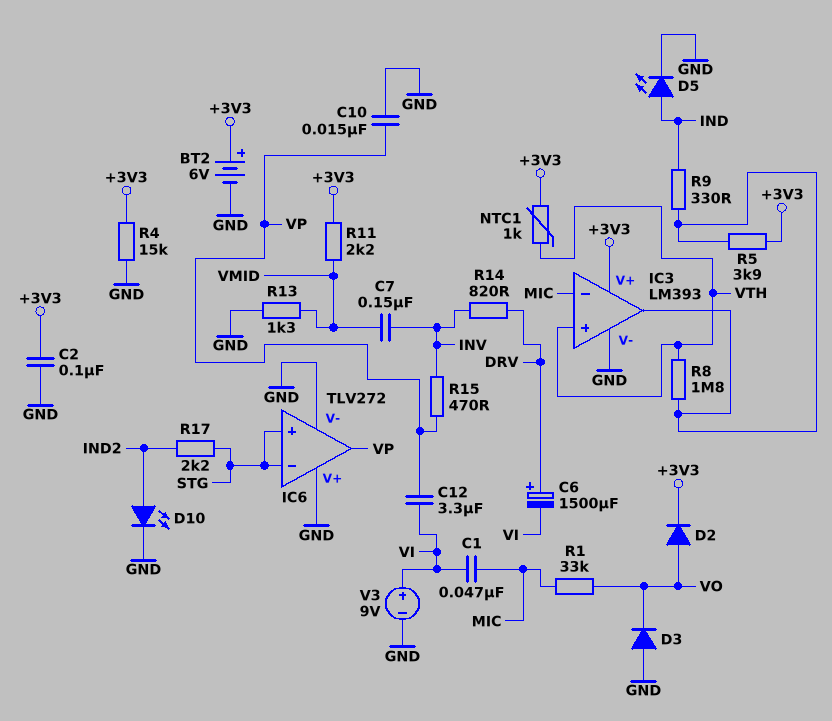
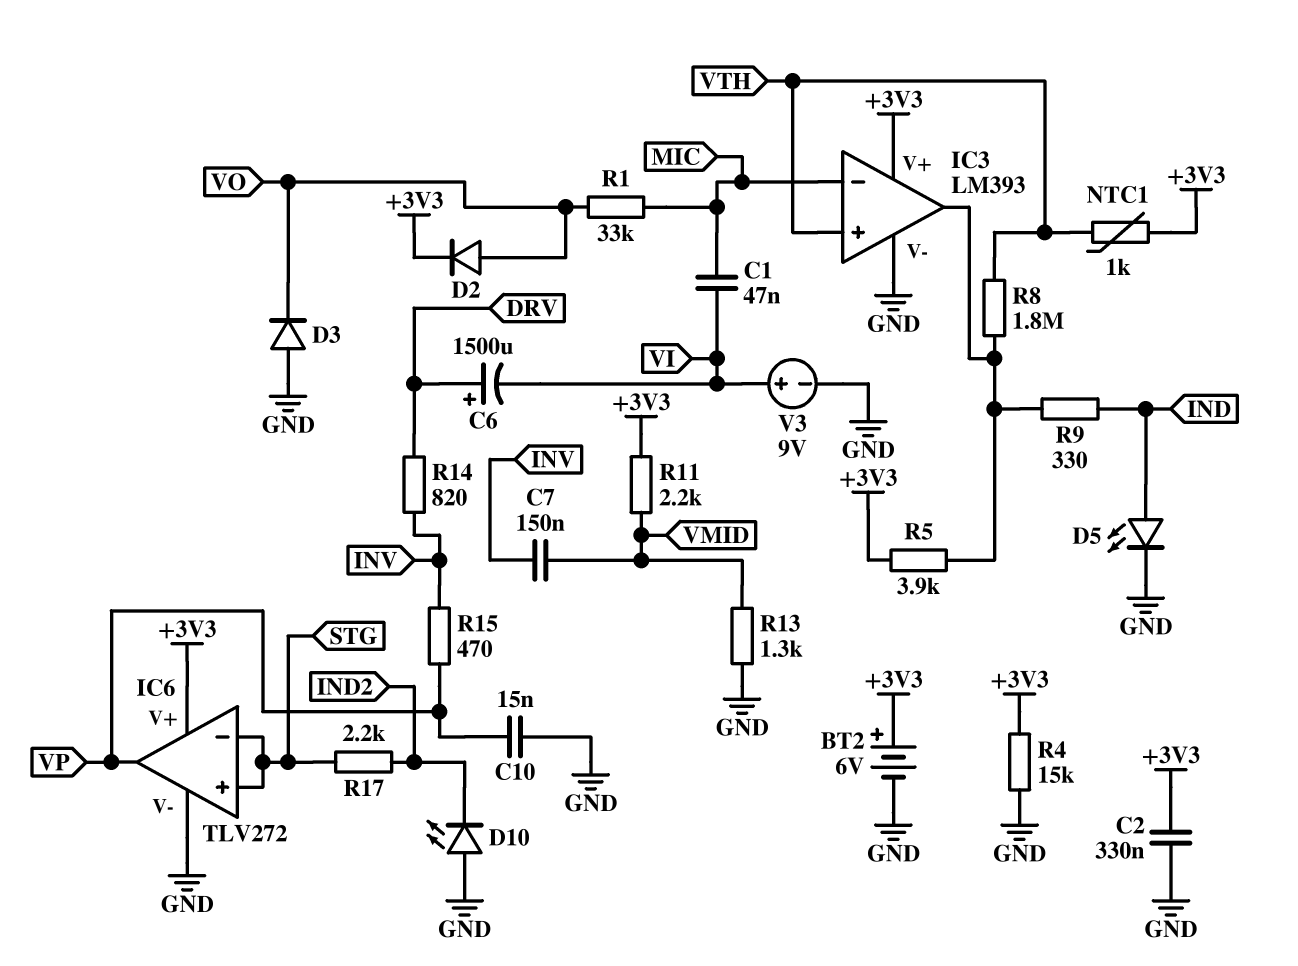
C2: 100nF (+3V3, GND) -> 330nF (+3V3, GND)
C12: 3.3uF (VI, VP) -> none
D10: LED (A IND2, K GND) -> LED (A GND, K IND2)
IC6 pin V+: GND -> +3V3

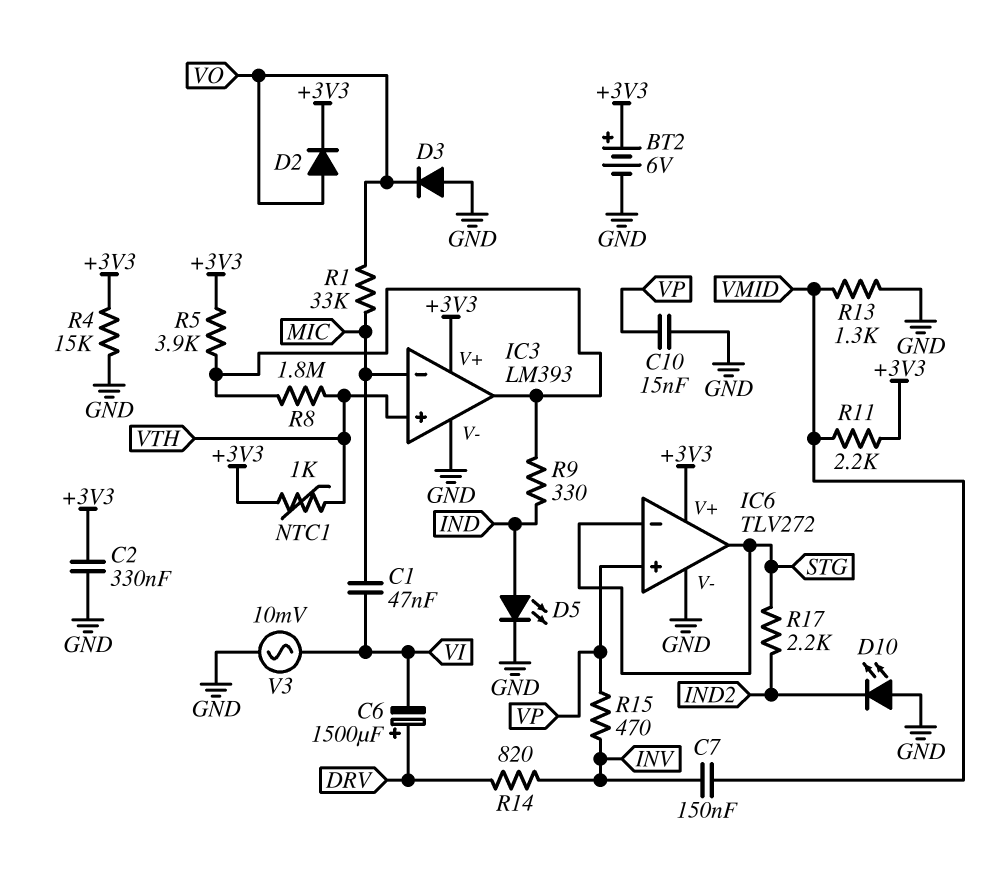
IC6 pin in+: STG -> VP
IC6 pin out: VP -> STG
V3: 9V (plus VI, minus GND) -> AC 10mV (GND, VI)

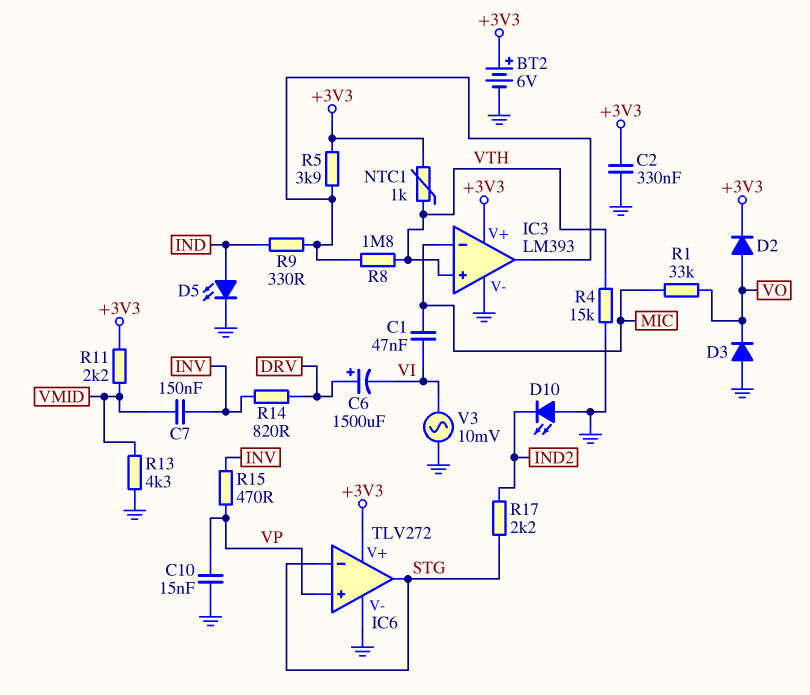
R4: 15k (+3V3, GND) -> 15k (GND, VTH)
R13: 1.3k (GND, VMID) -> 4.3k (GND, VMID)

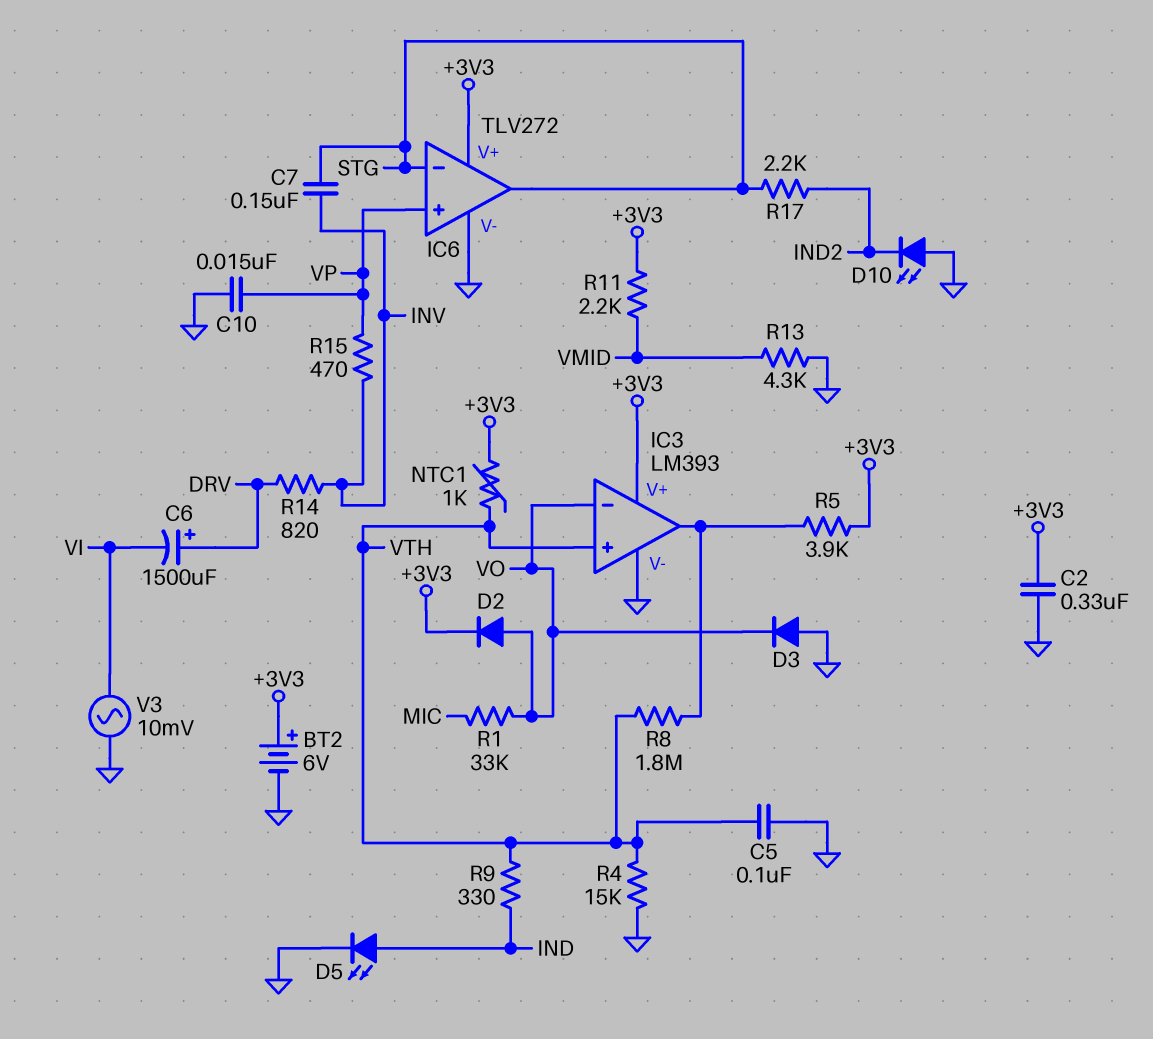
C1: 47nF (MIC, VI) -> none
C5: none -> 100nF (GND, VTH)
C7: 150nF (INV, VMID) -> 150nF (INV, STG)
IC3 pin in-: MIC -> VO
R9: 330 (IC3/out, IND) -> 330 (IND, VTH)

